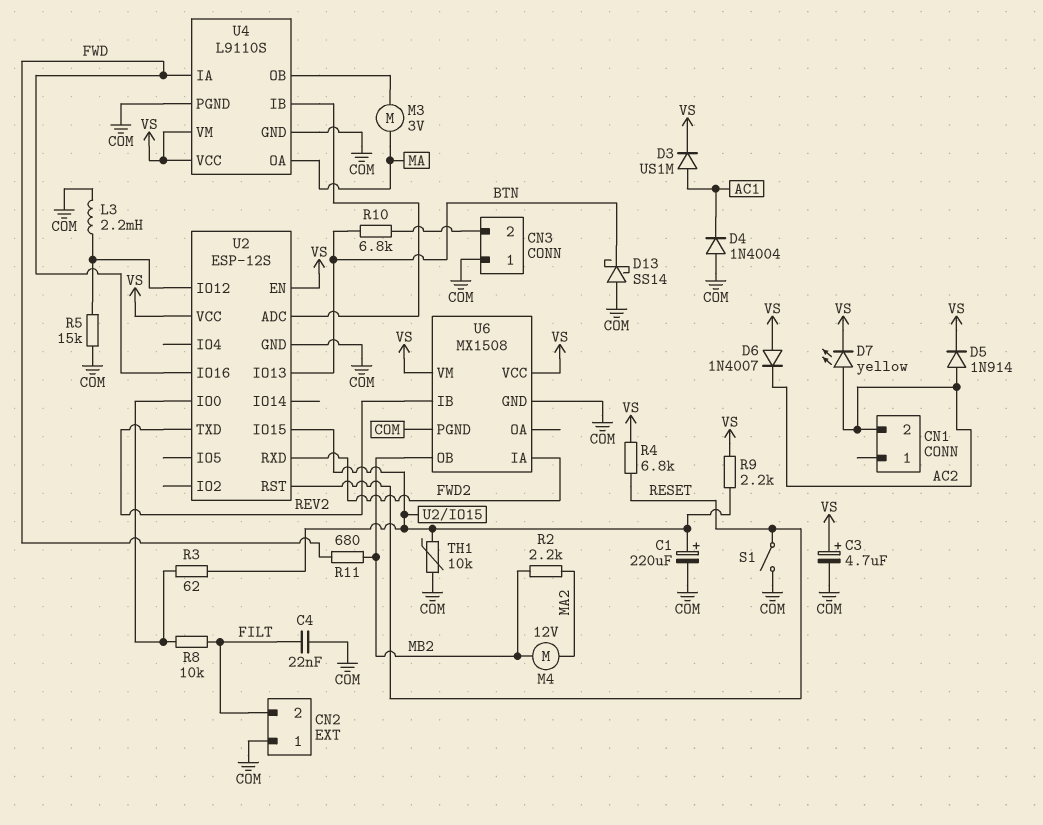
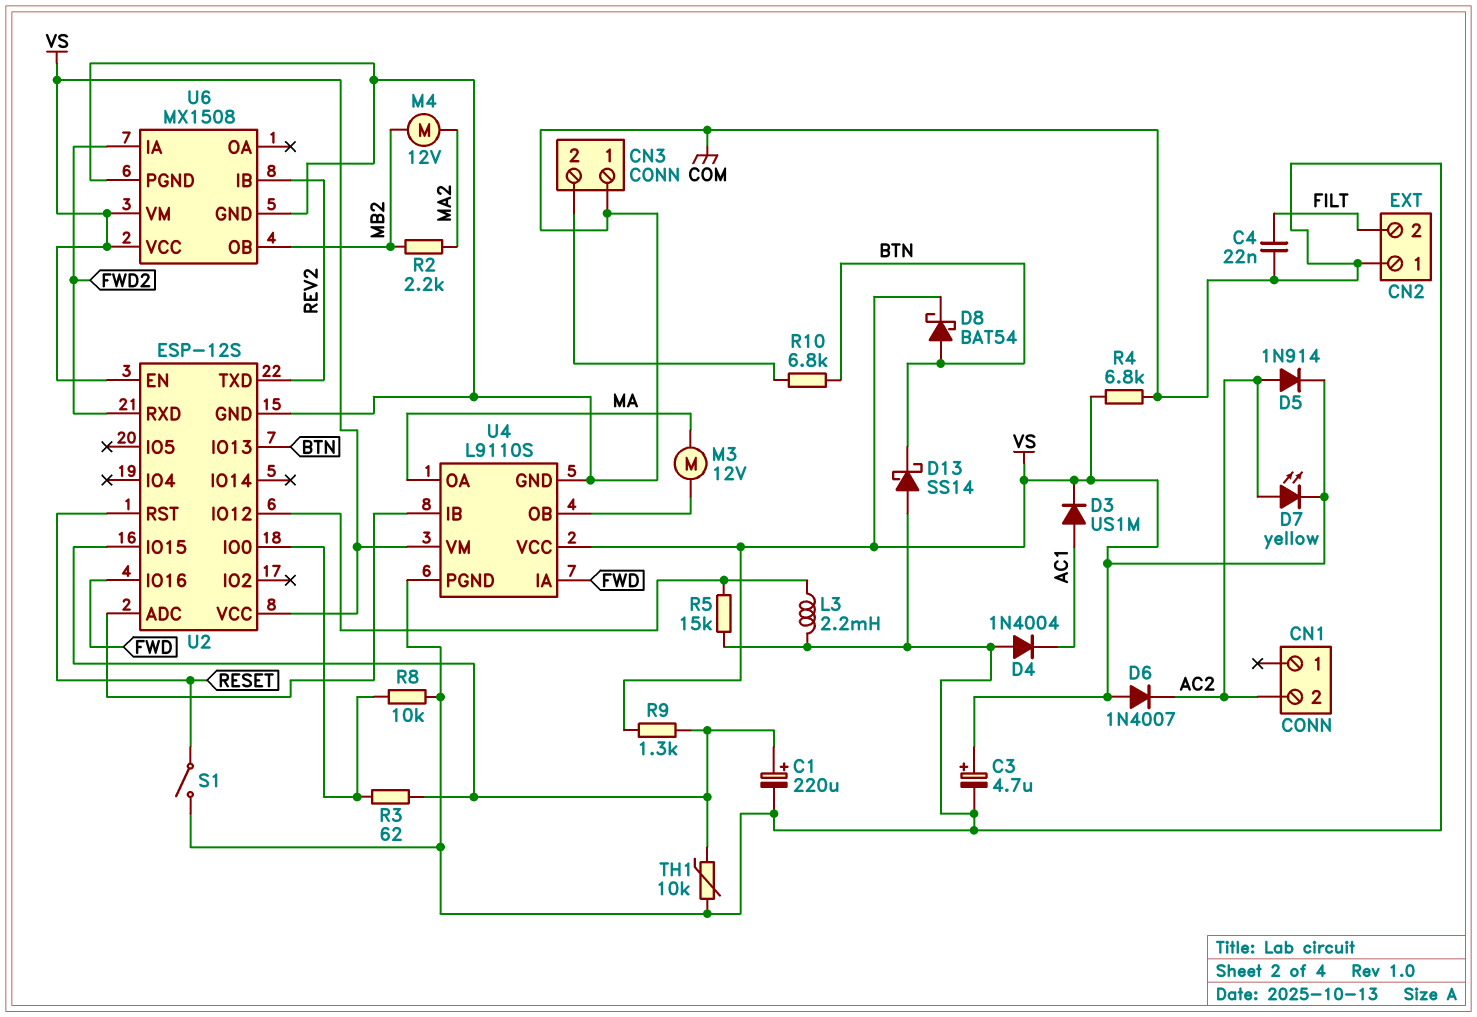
D8: none -> schottky BAT54 (A BTN, K VS)
M3: motor 3V (MA, U4/OB) -> motor 12V (MA, U4/OB)
R4: 6.8k (RESET, VS) -> 6.8k (COM, VS)
R8: 10k (FILT, U2/IO0) -> 10k (COM, U2/IO0)
R9: 2.2k (U2/IO15, VS) -> 1.3k (U2/IO15, VS)
R11: 680 (FWD, MB2) -> none

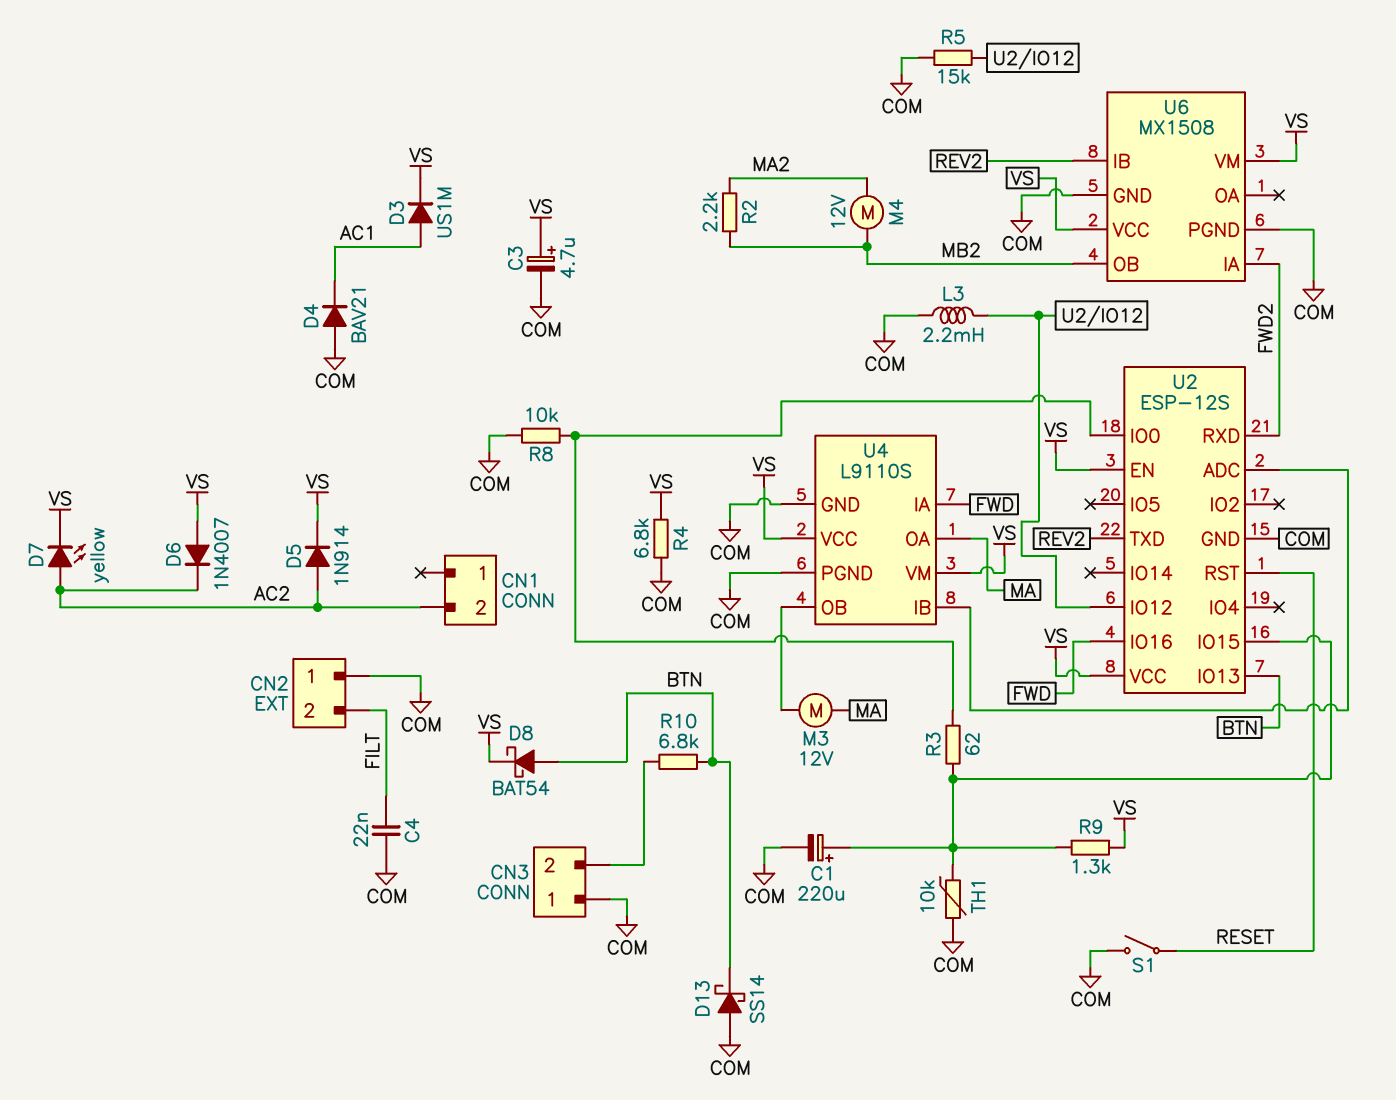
D4: diode 1N4004 (A COM, K AC1) -> diode BAV21 (A COM, K AC1)

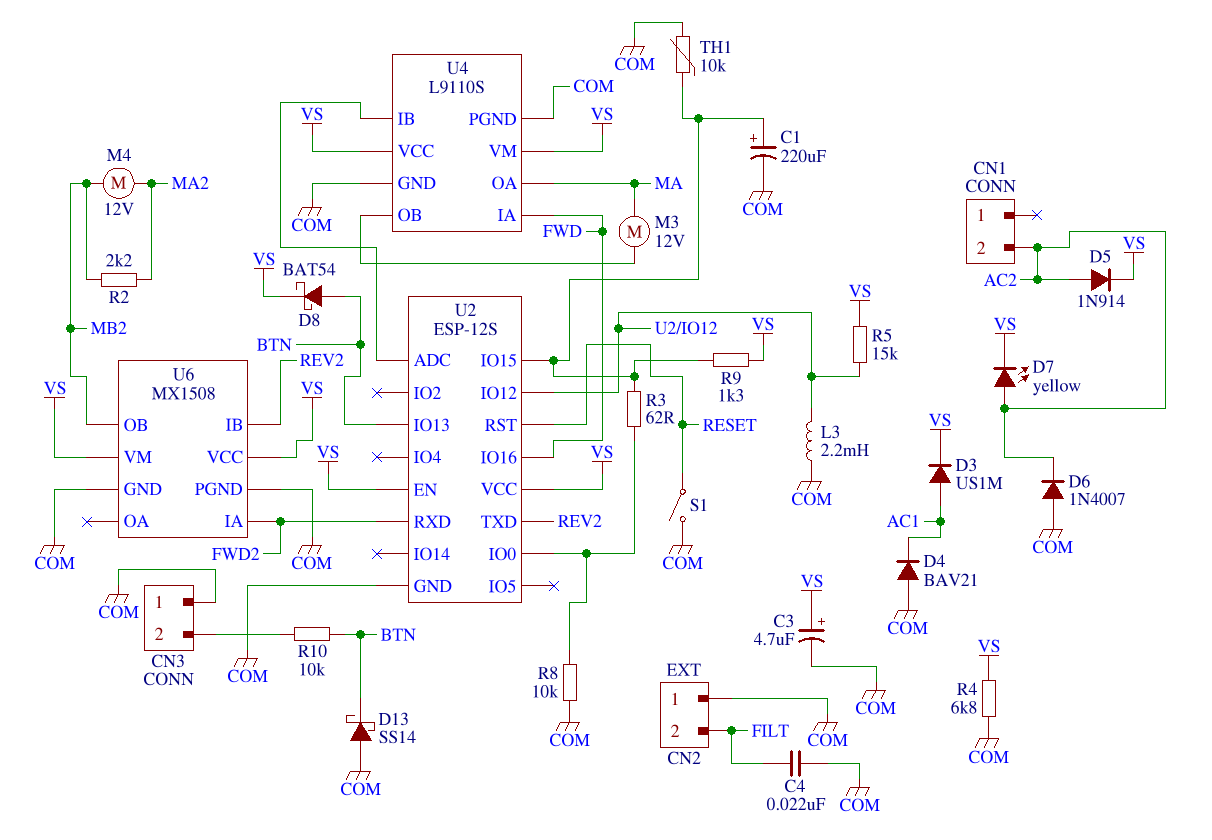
D6: diode 1N4007 (A VS, K AC2) -> diode 1N4007 (A COM, K AC2)
R5: 15k (COM, U2/IO12) -> 15k (U2/IO12, VS)
R10: 6.8k (BTN, CN3/2) -> 10k (BTN, CN3/2)

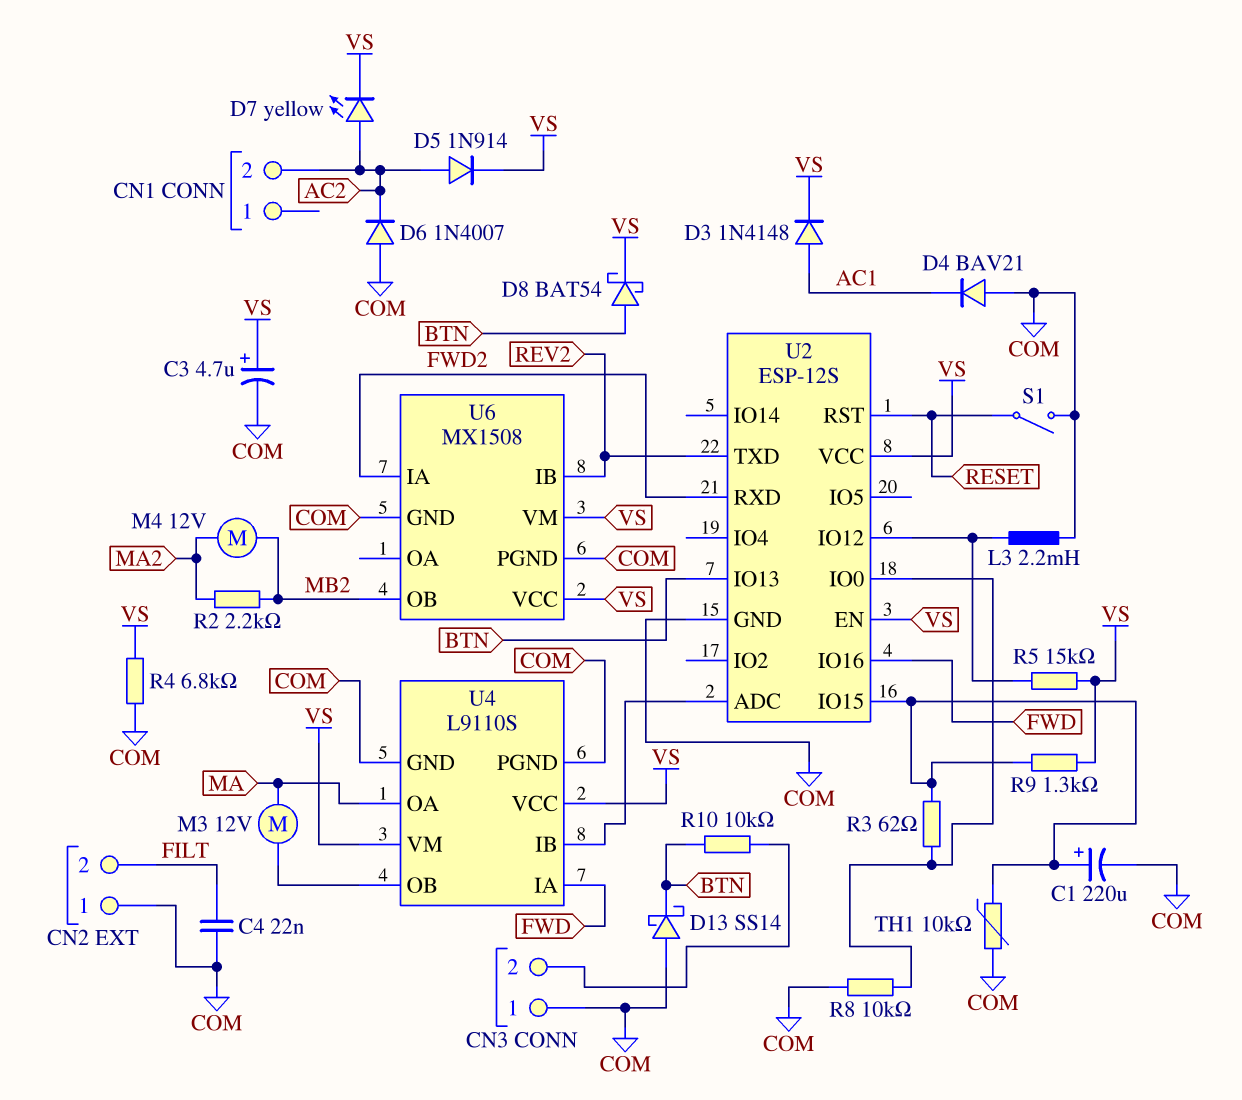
D3: diode US1M (A AC1, K VS) -> diode 1N4148 (A AC1, K VS)

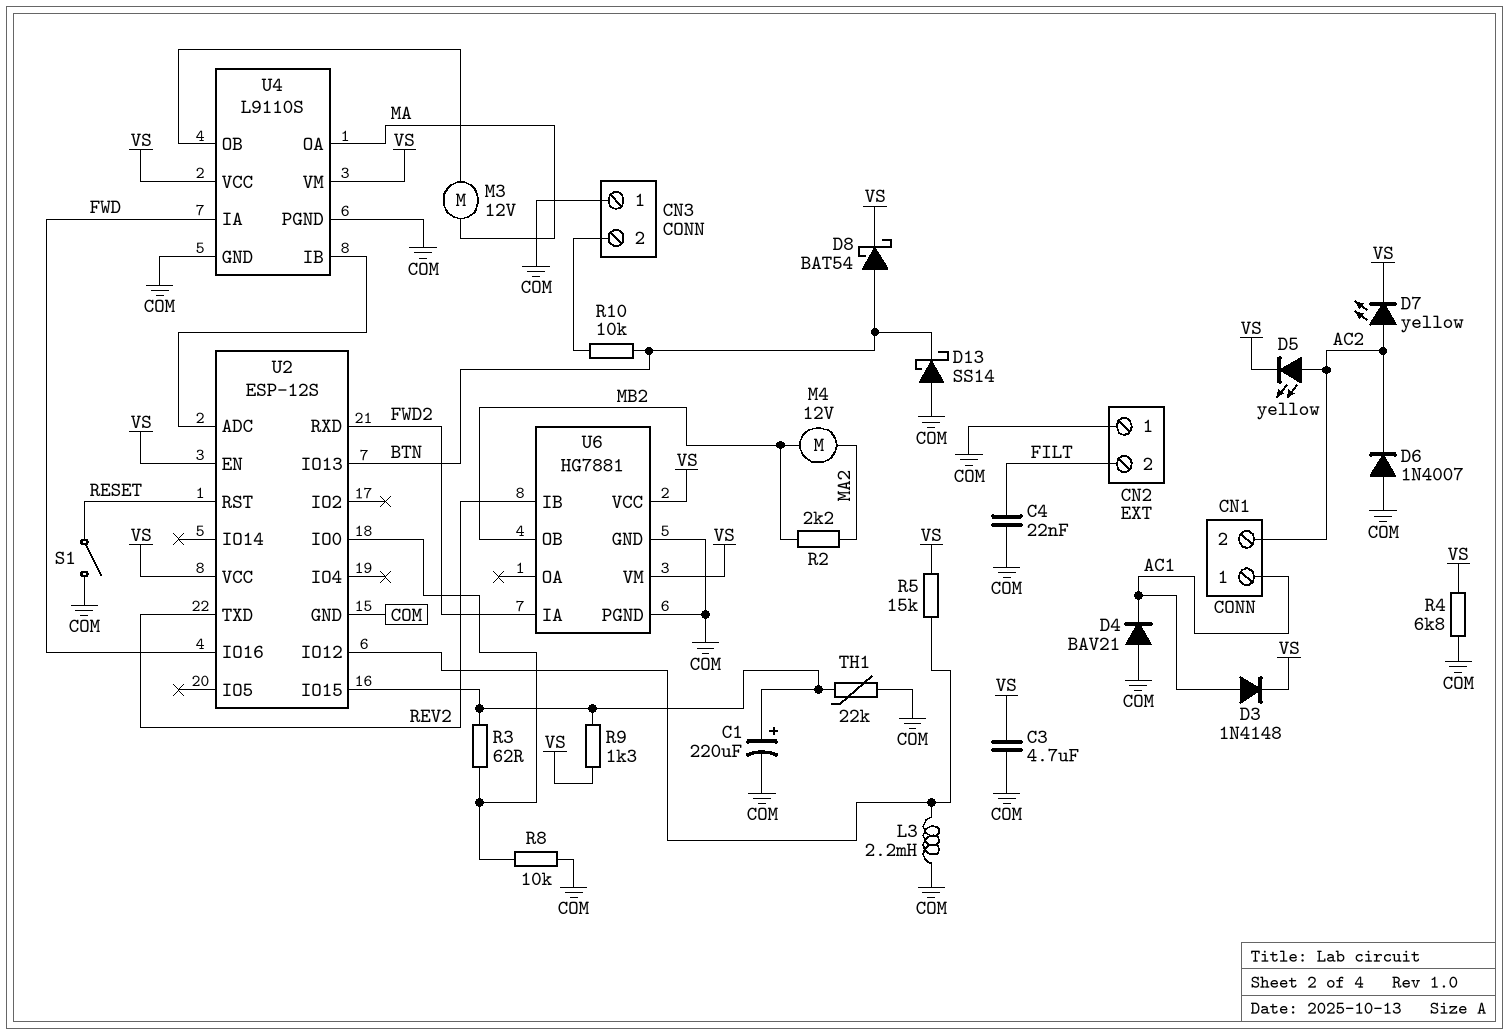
C3: 4.7uF (plus VS, minus COM) -> 4.7uF (COM, VS)
CN1 pin 1: none -> AC1
D5: diode 1N914 (A AC2, K VS) -> LED yellow (A AC2, K VS)
TH1: 10k (COM, U2/IO15) -> 22k (COM, U2/IO15)
U6: MX1508 -> HG7881

